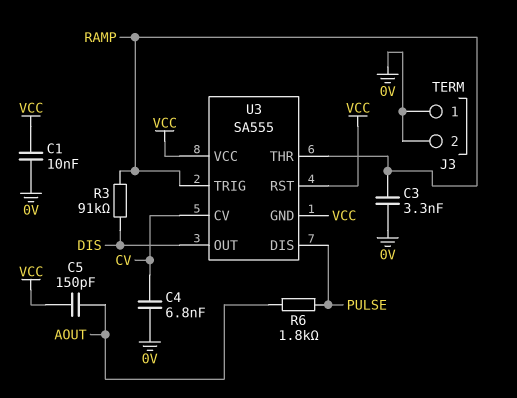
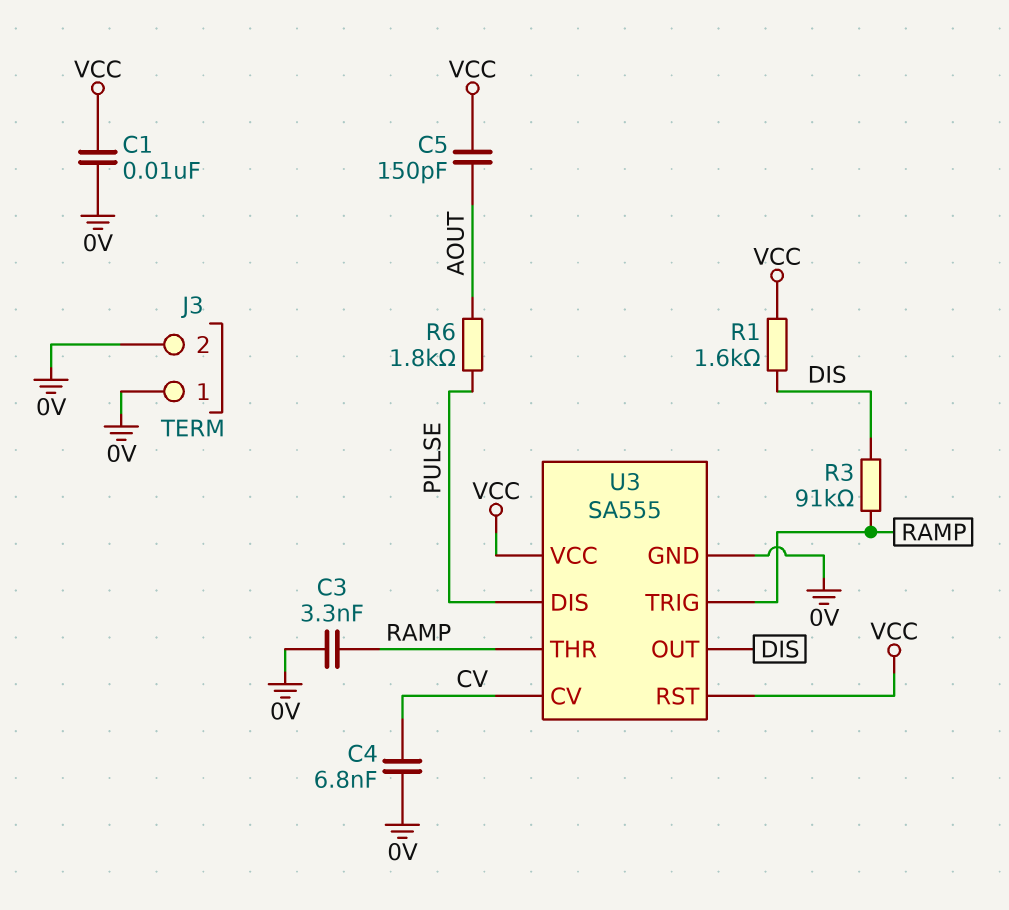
R1: none -> 1.6k (DIS, VCC)
U3 pin GND: VCC -> 0V

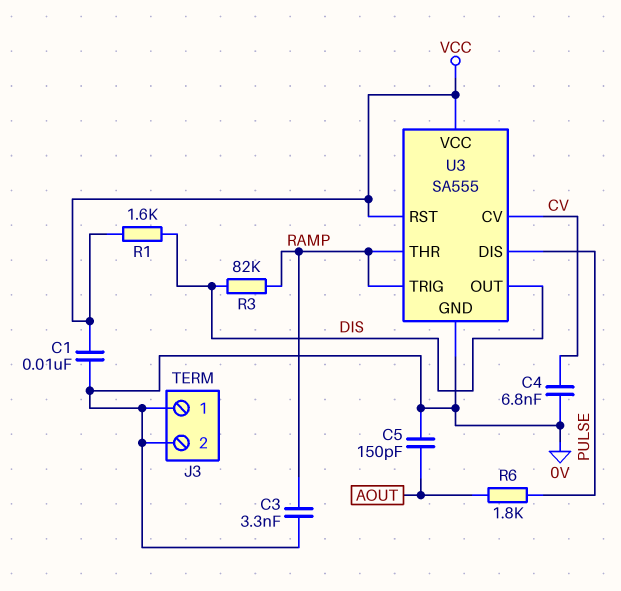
C5: 150pF (AOUT, VCC) -> 150pF (0V, AOUT)
R3: 91k (DIS, RAMP) -> 82k (DIS, RAMP)

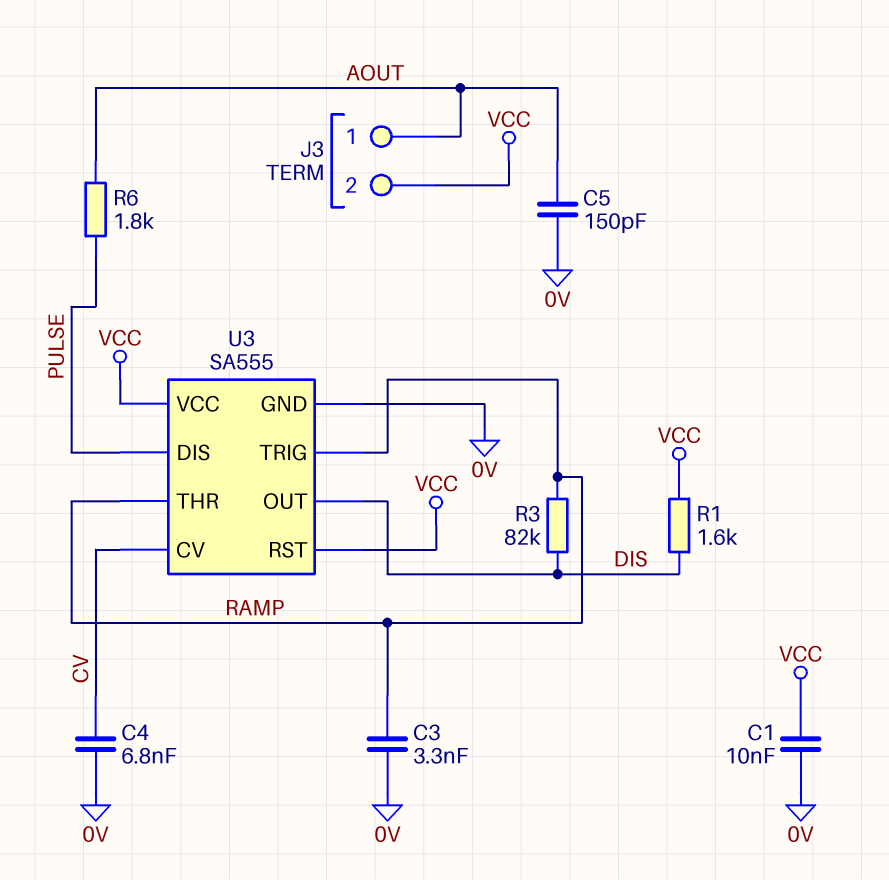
J3 pin 1: 0V -> AOUT
J3 pin 2: 0V -> VCC

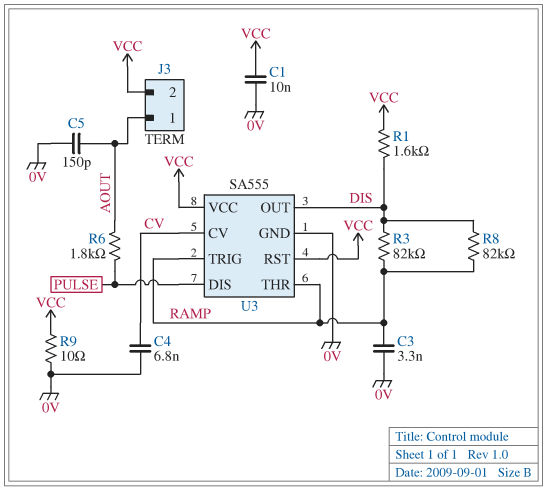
R8: none -> 82k (DIS, RAMP)
R9: none -> 10 (0V, VCC)

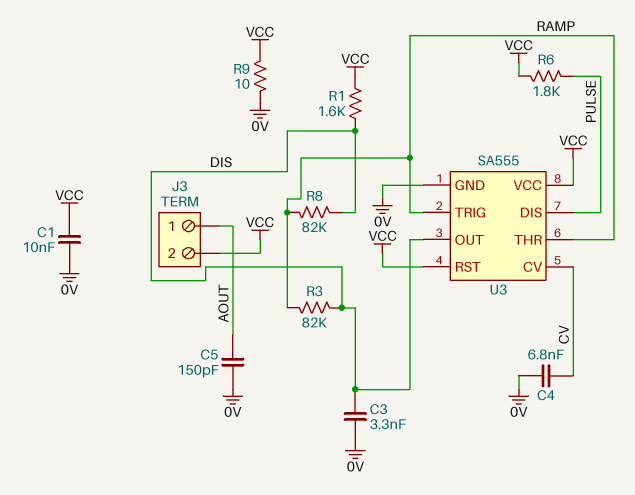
C3: 3.3nF (0V, RAMP) -> 3.3nF (0V, DIS)
R6: 1.8k (AOUT, PULSE) -> 1.8k (PULSE, VCC)

